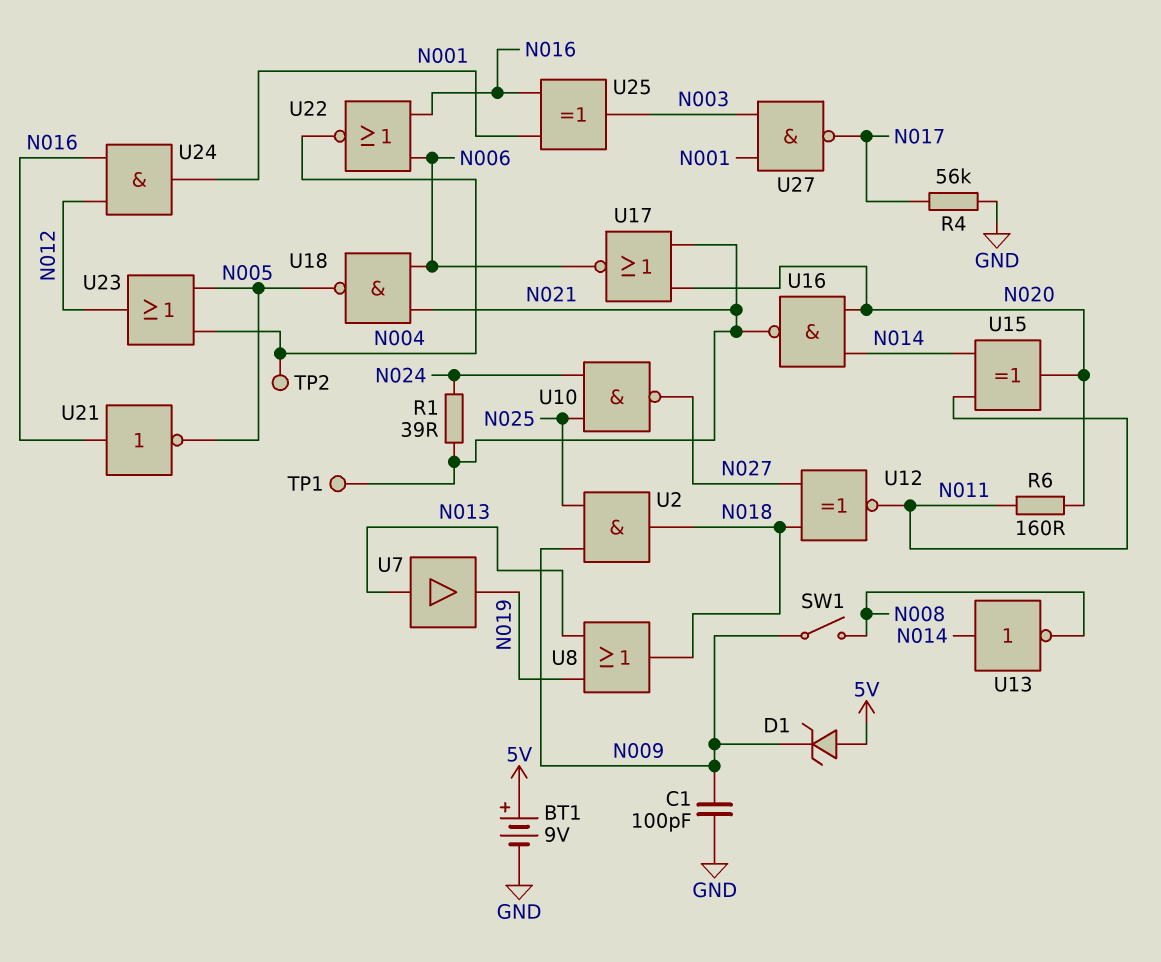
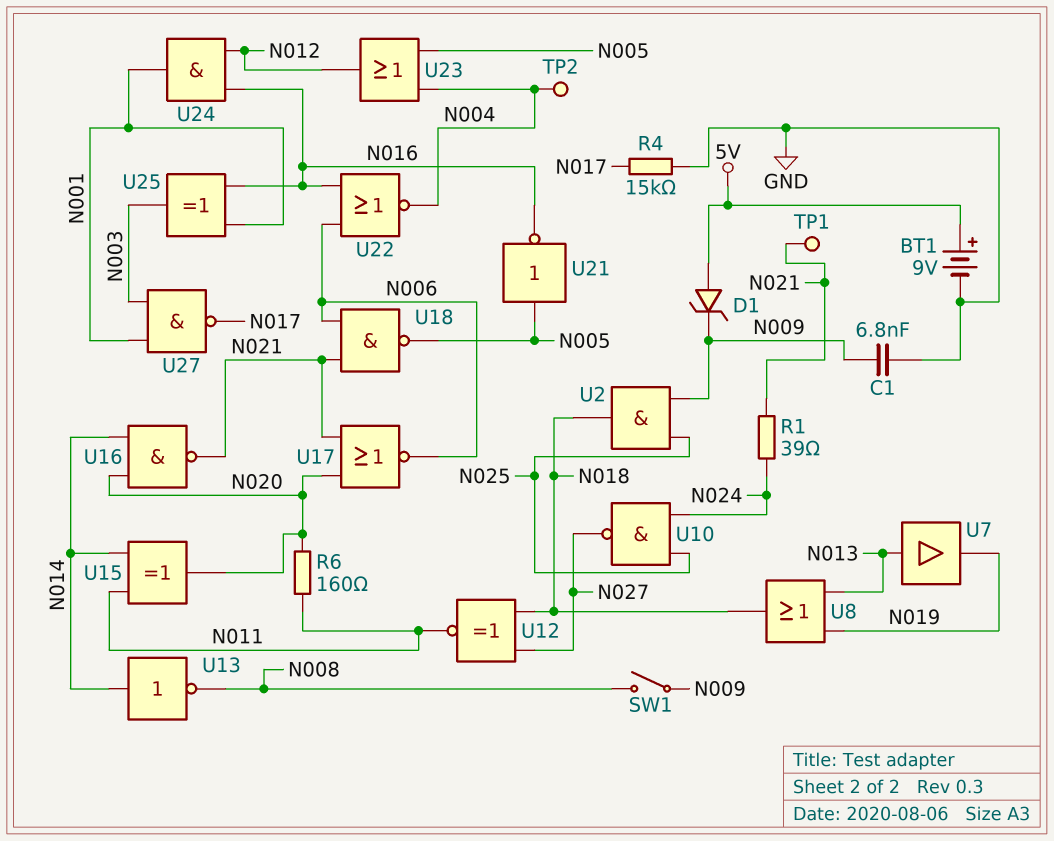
C1: 100pF (GND, N009) -> 6.8nF (GND, N009)
R4: 56k (GND, N017) -> 15k (GND, N017)
U21: NOT (in N016, out N005) -> NOT (in N005, out N016)

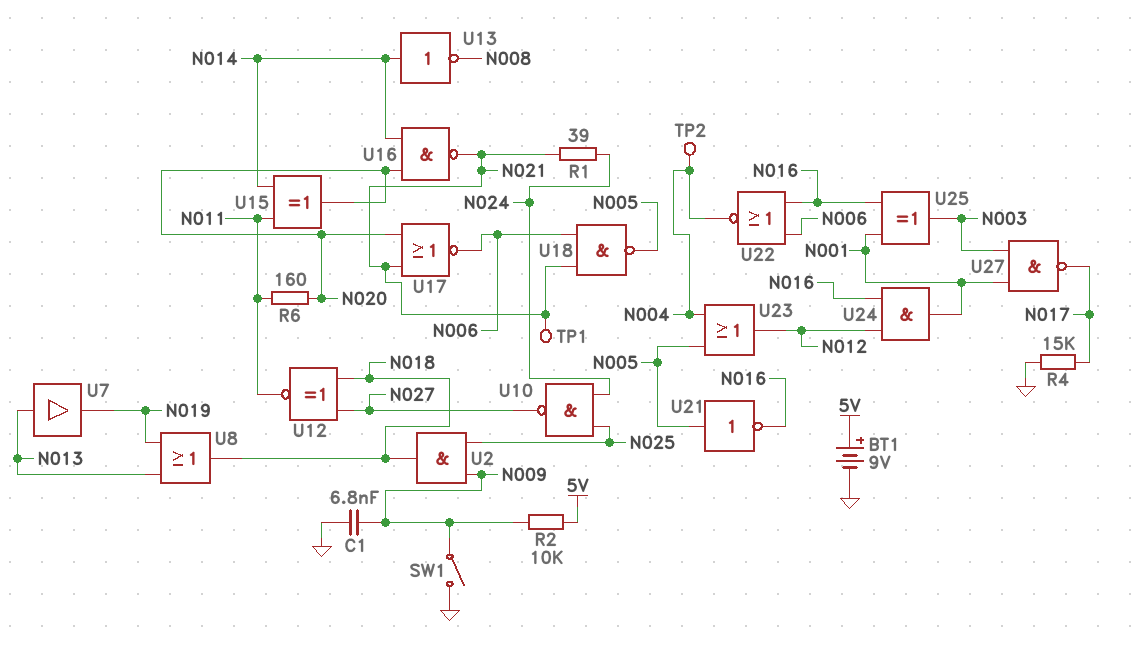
D1: zener (A 5V, K N009) -> none
R2: none -> 10k (5V, N009)
SW1: switch (N008, N009) -> switch (GND, N009)

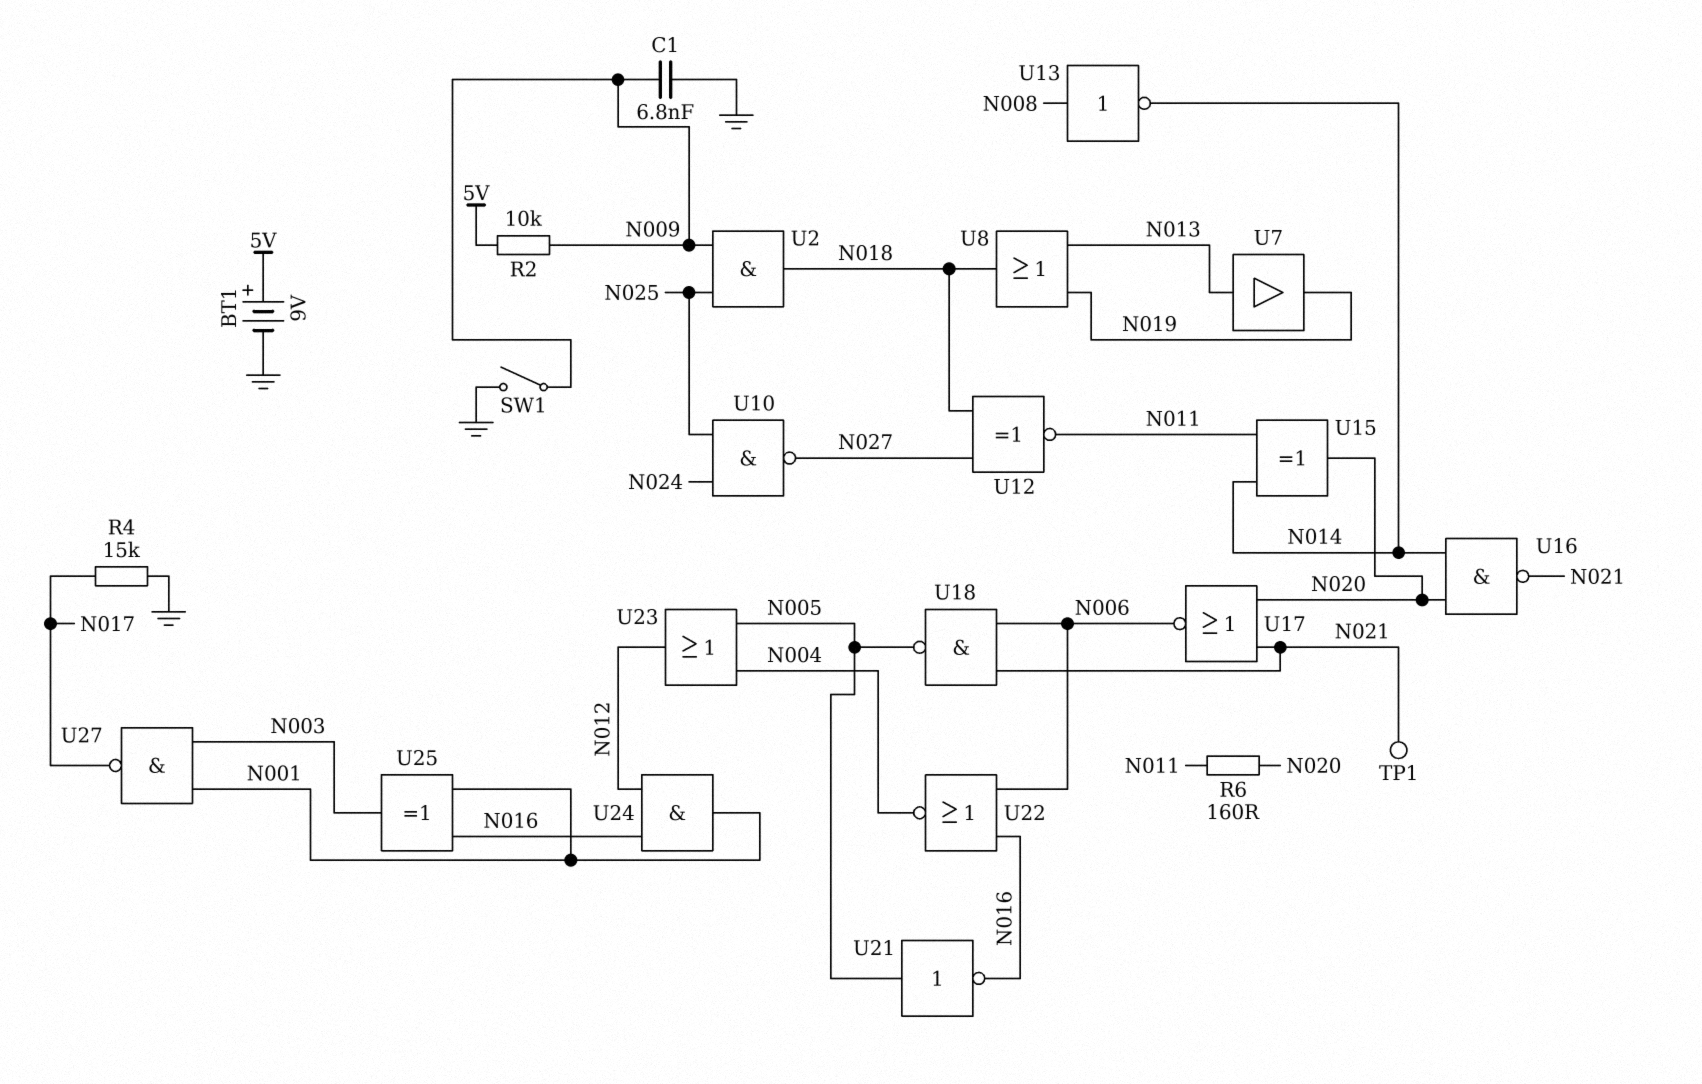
R1: 39 (N021, N024) -> none
TP2: test point (N004) -> none
U13: NOT (in N014, out N008) -> NOT (in N008, out N014)

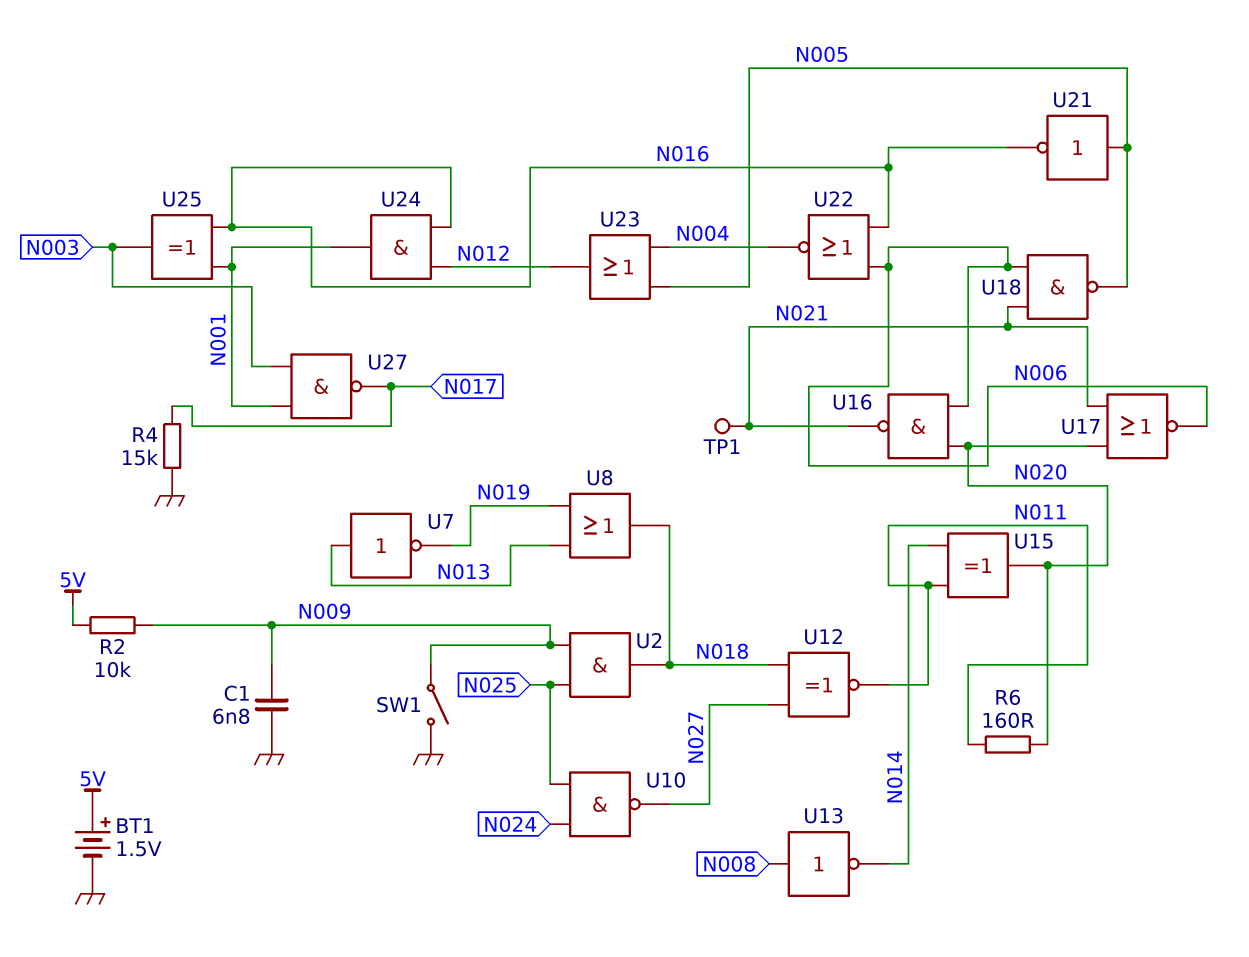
BT1: 9V (plus 5V, minus GND) -> 1.5V (plus 5V, minus GND)
U7: buffer (in N013, out N019) -> NOT (in N013, out N019)
U16: NAND (in N014, in N020, out N021) -> NAND (in N006, in N020, out N021)

